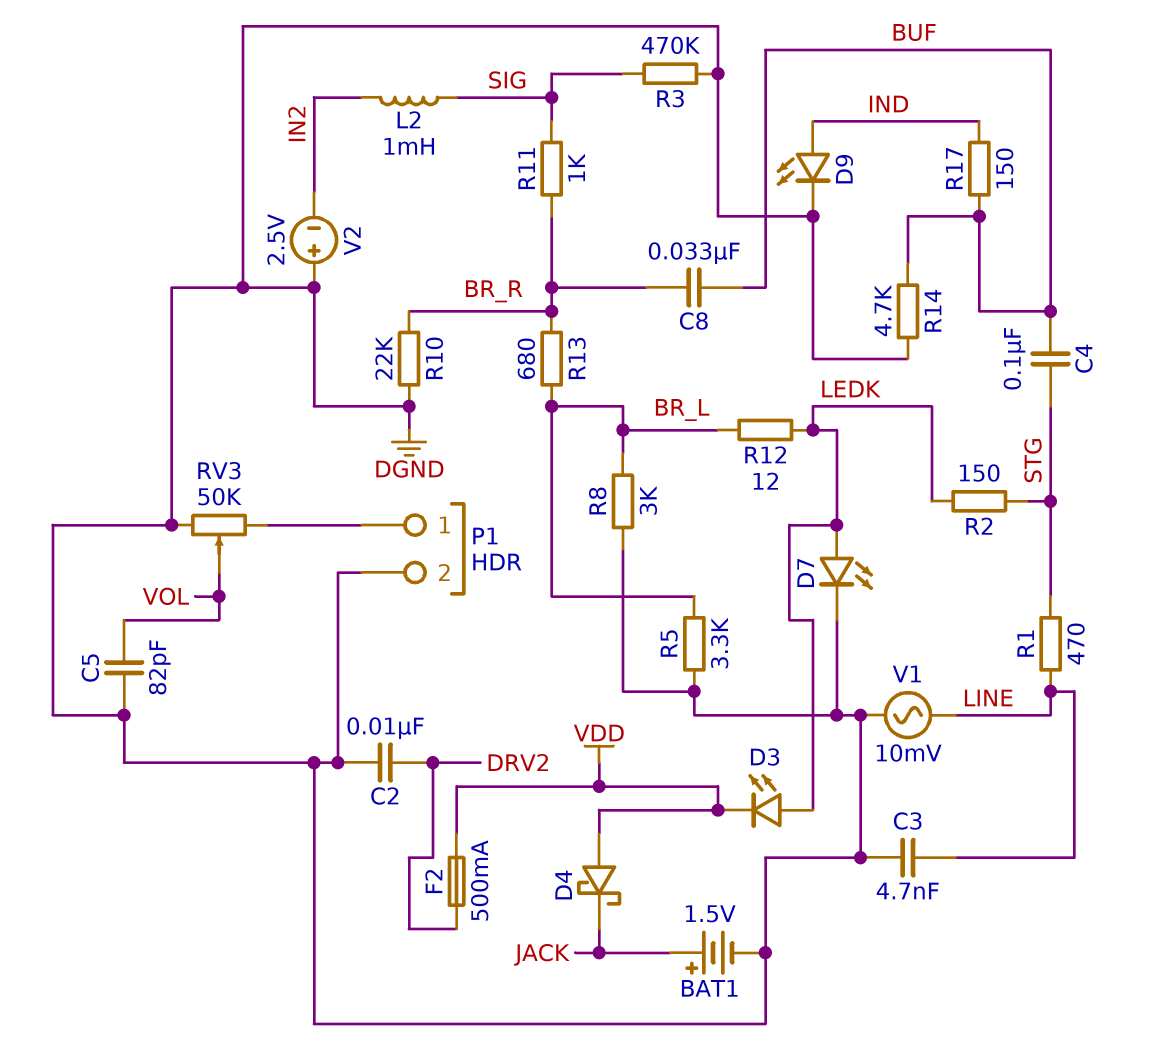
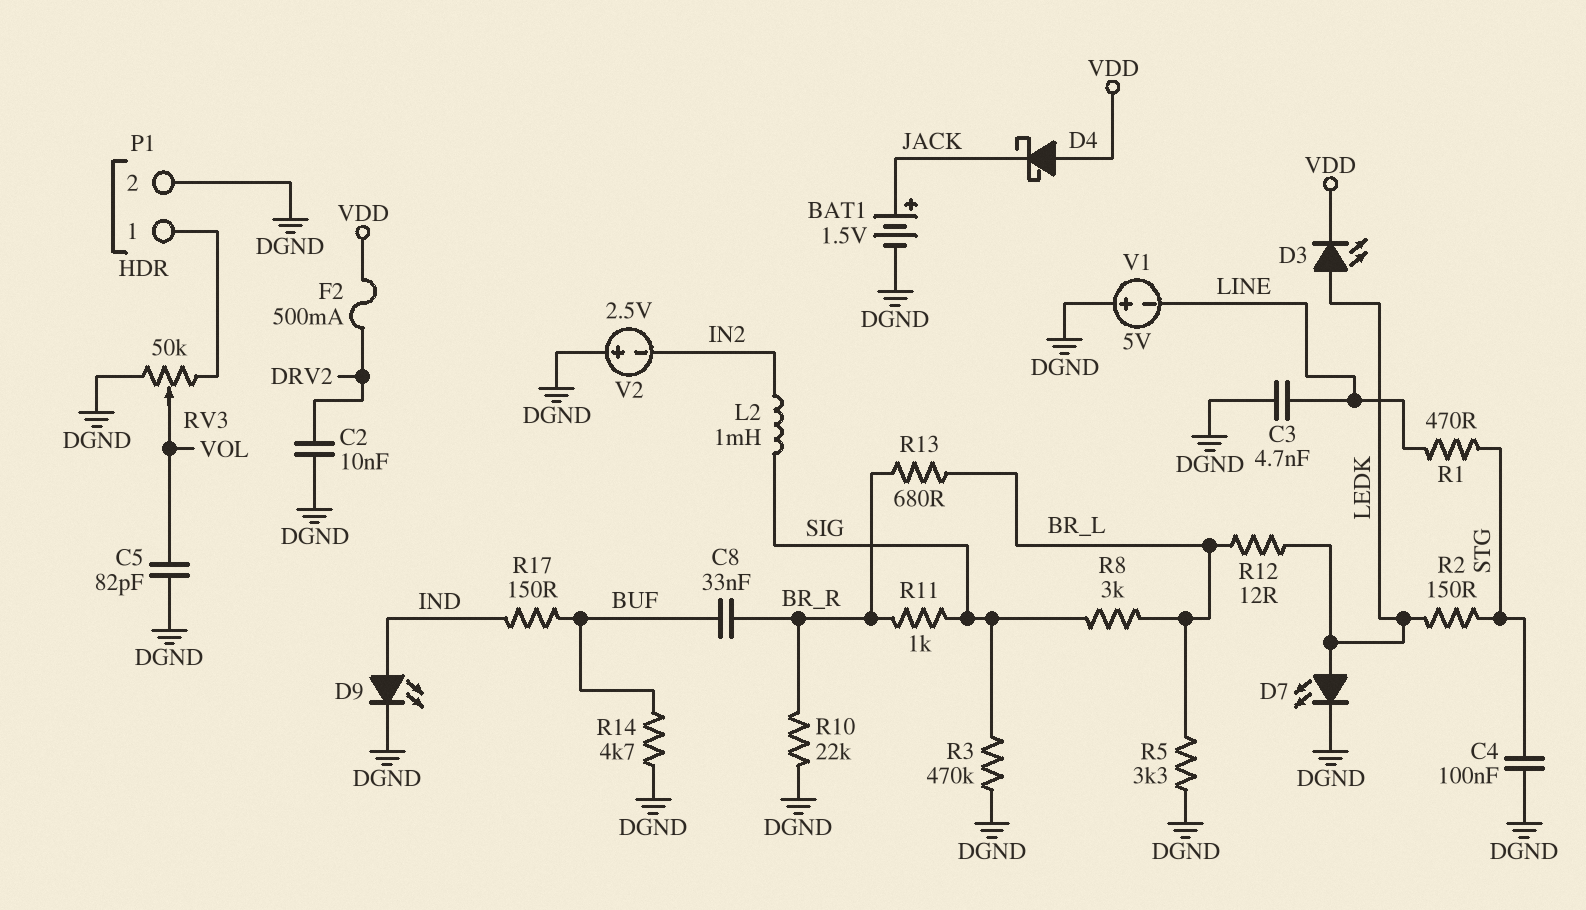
C4: 100nF (BUF, STG) -> 100nF (DGND, STG)
R8: 3k (BR_L, DGND) -> 3k (BR_L, SIG)
V1: AC 10mV (DGND, LINE) -> 5V (plus DGND, minus LINE)

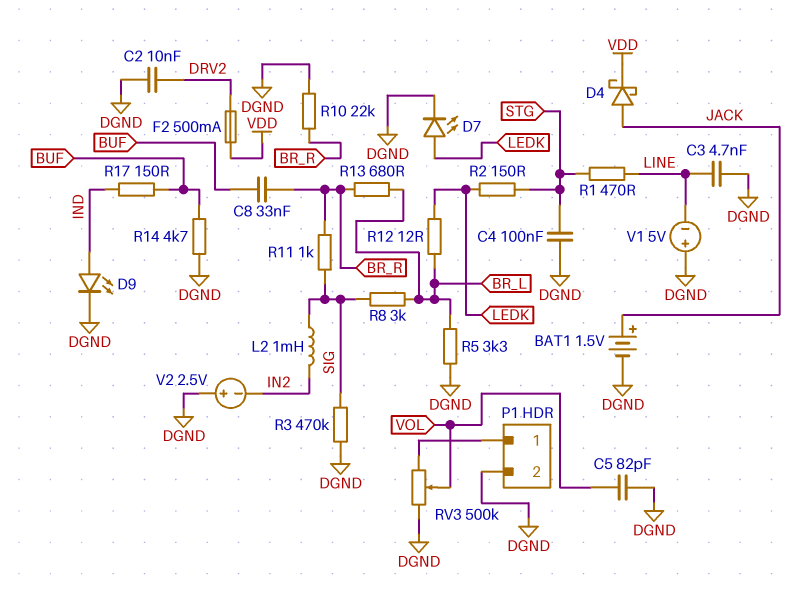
D3: LED (A LEDK, K VDD) -> none
D4: schottky (A VDD, K JACK) -> schottky (A JACK, K VDD)
RV3: 50k (DGND, P1/1, wiper VOL) -> 500k (DGND, P1/1, wiper VOL)

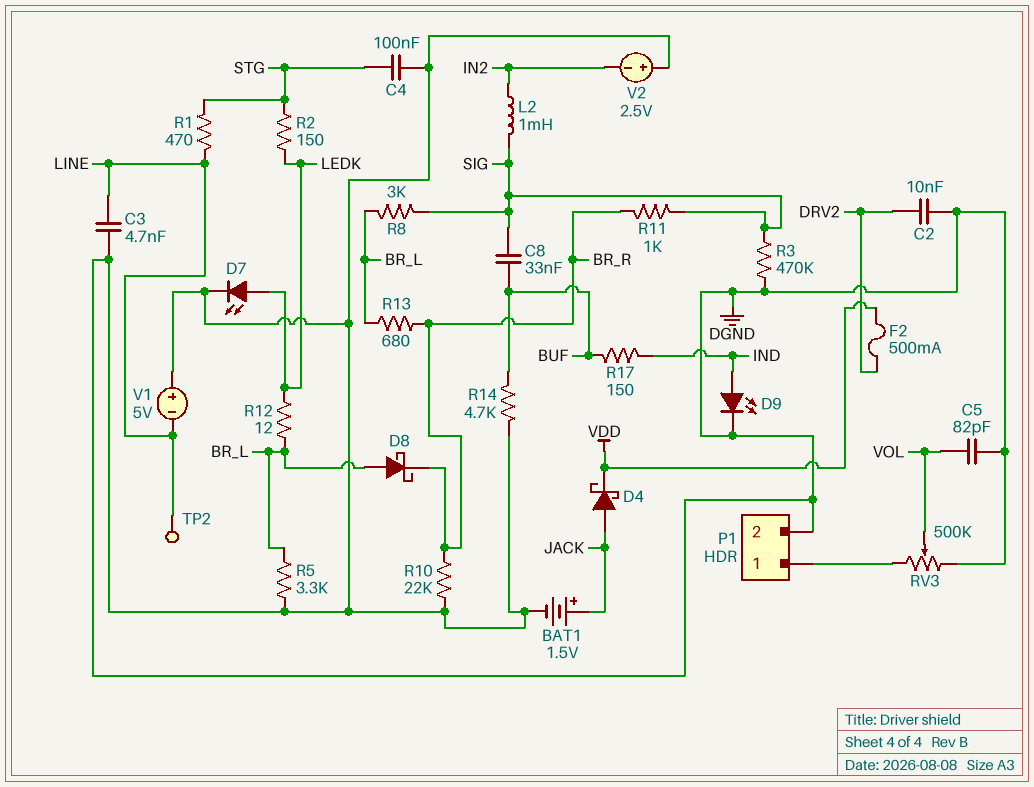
C8: 33nF (BR_R, BUF) -> 33nF (BUF, SIG)
D8: none -> schottky (A BR_L, K BR_R)
TP2: none -> test point (LINE)

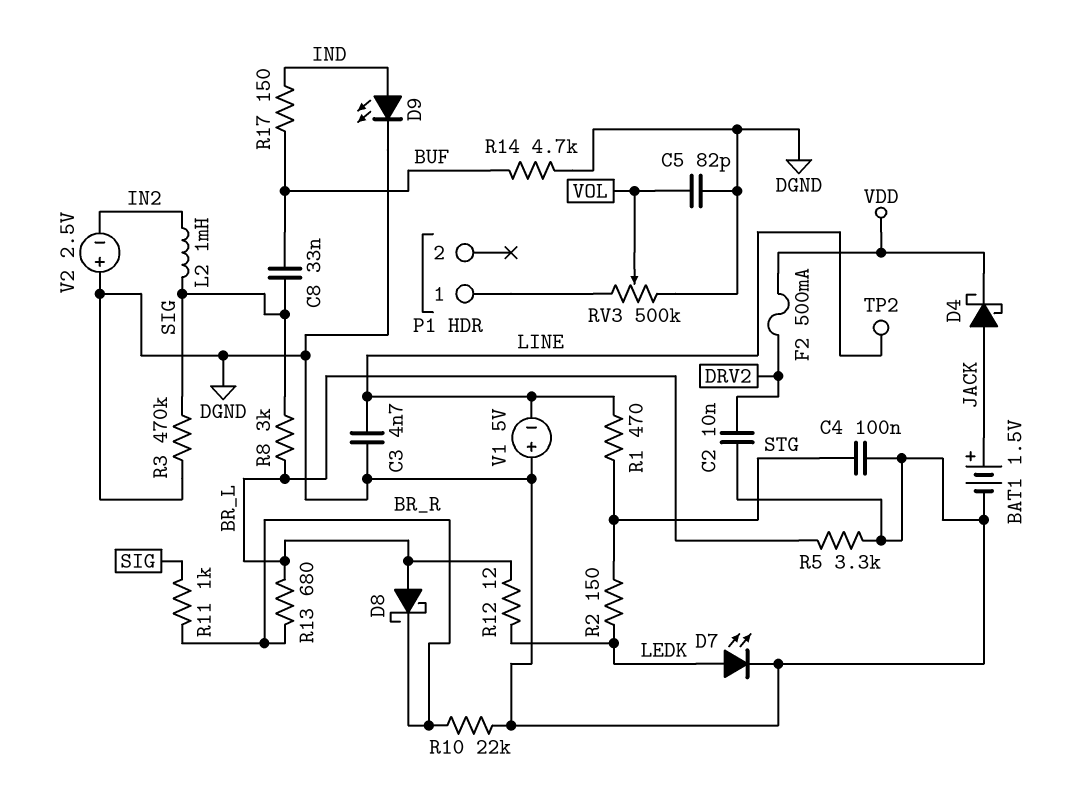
P1 pin 2: DGND -> none

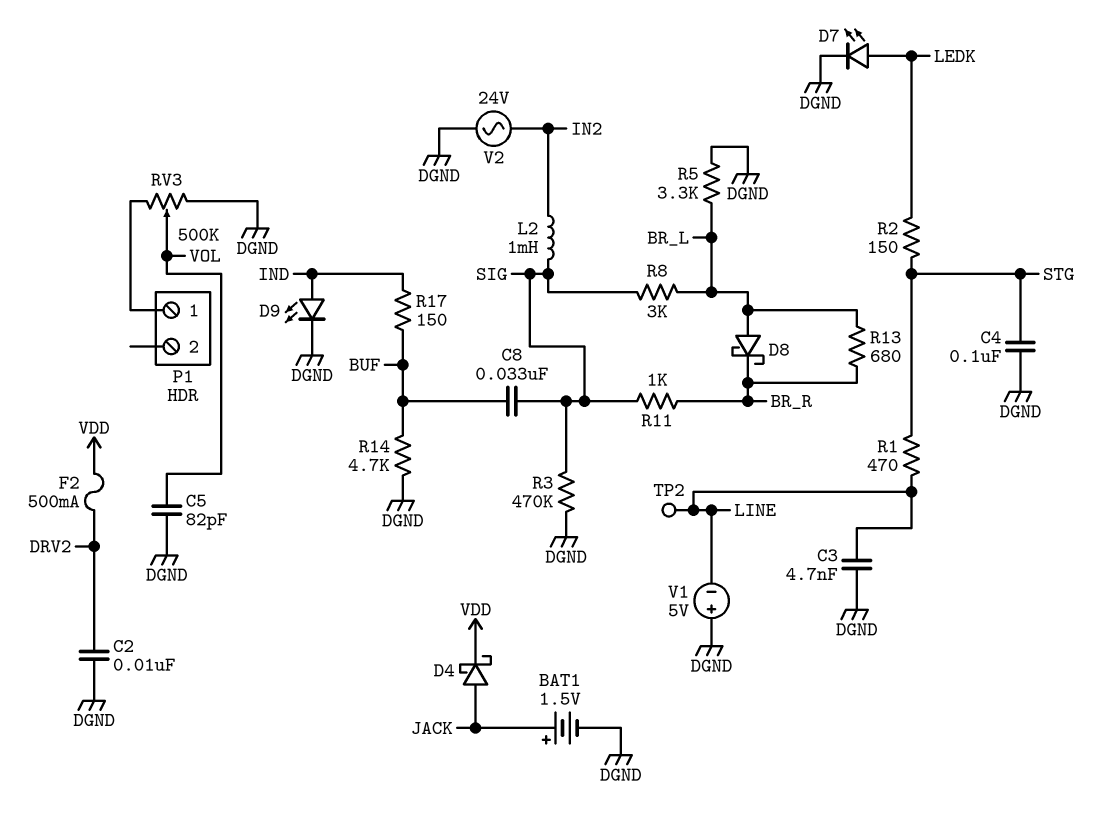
R10: 22k (BR_R, DGND) -> none
R12: 12 (BR_L, LEDK) -> none
V2: 2.5V (plus DGND, minus IN2) -> AC 24V (DGND, IN2)

